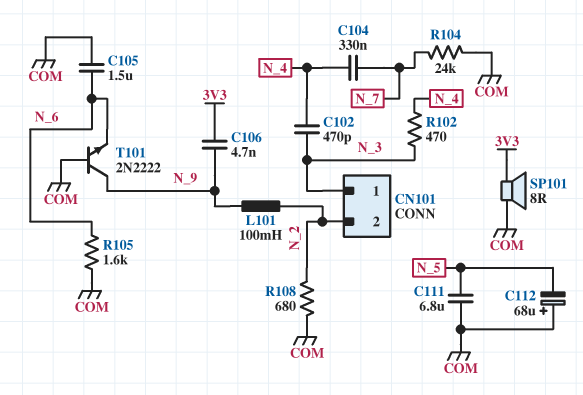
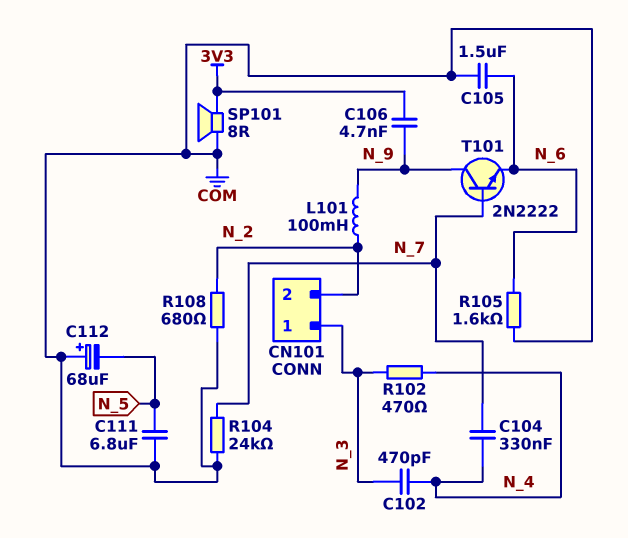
T101: NPN 2N2222 (B COM, C N_9, E N_6) -> NPN 2N2222 (B N_7, C N_9, E N_6)

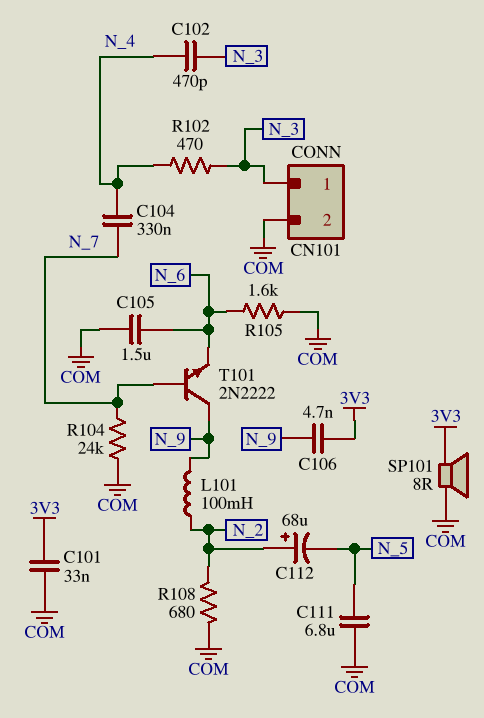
C101: none -> 33nF (3V3, COM)
C112: 68uF (plus COM, minus N_5) -> 68uF (plus N_2, minus N_5)
CN101 pin 2: N_2 -> COM

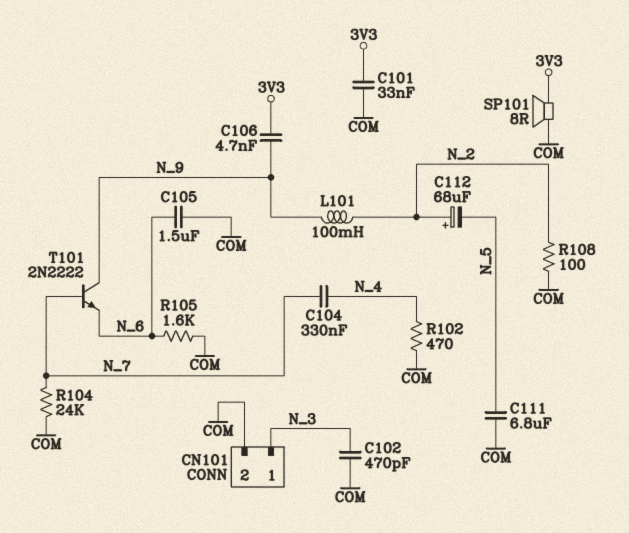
C102: 470pF (N_3, N_4) -> 470pF (COM, N_3)
R102: 470 (N_3, N_4) -> 470 (COM, N_4)
R108: 680 (COM, N_2) -> 100 (COM, N_2)

